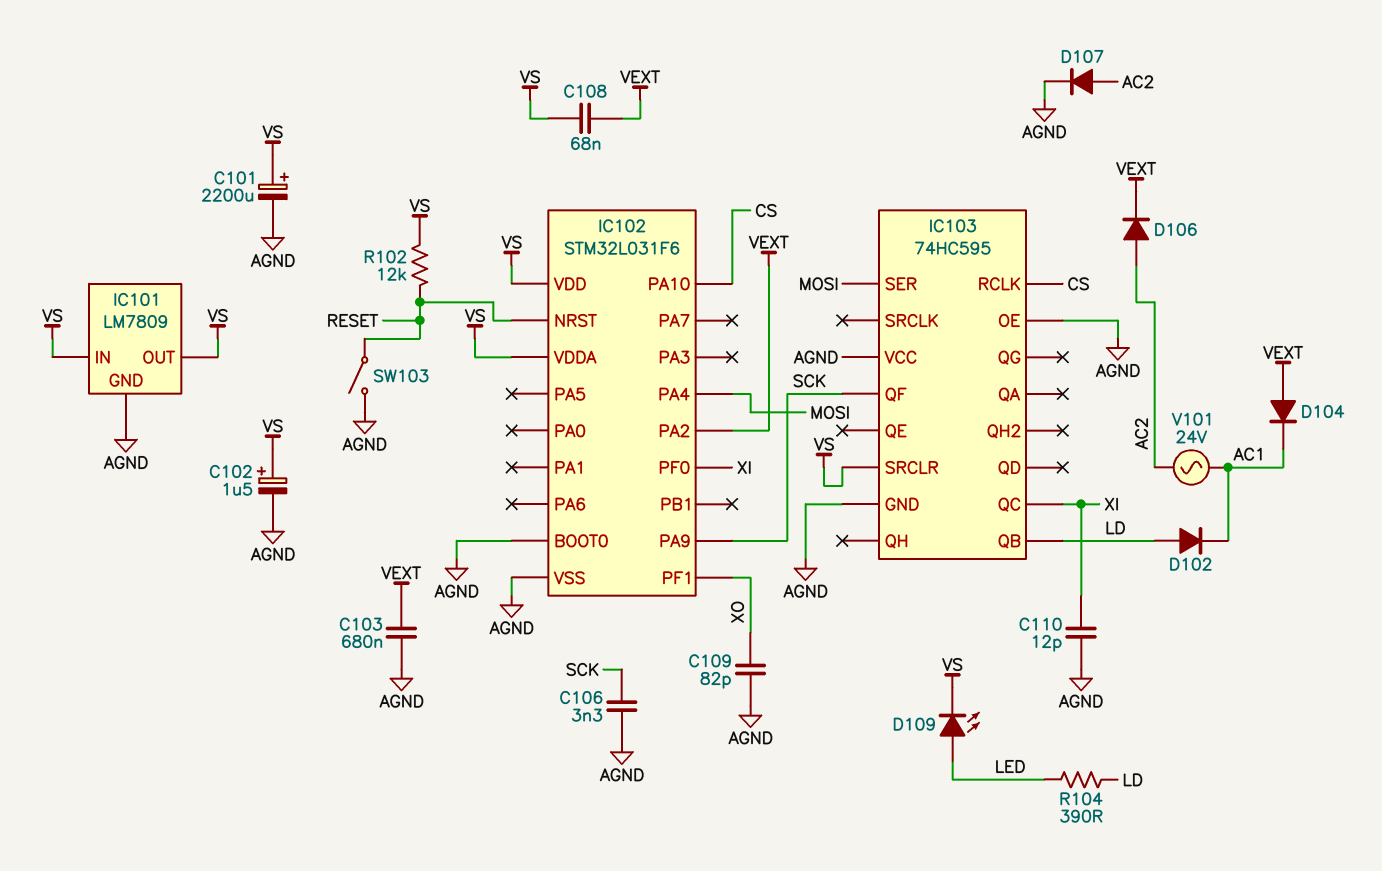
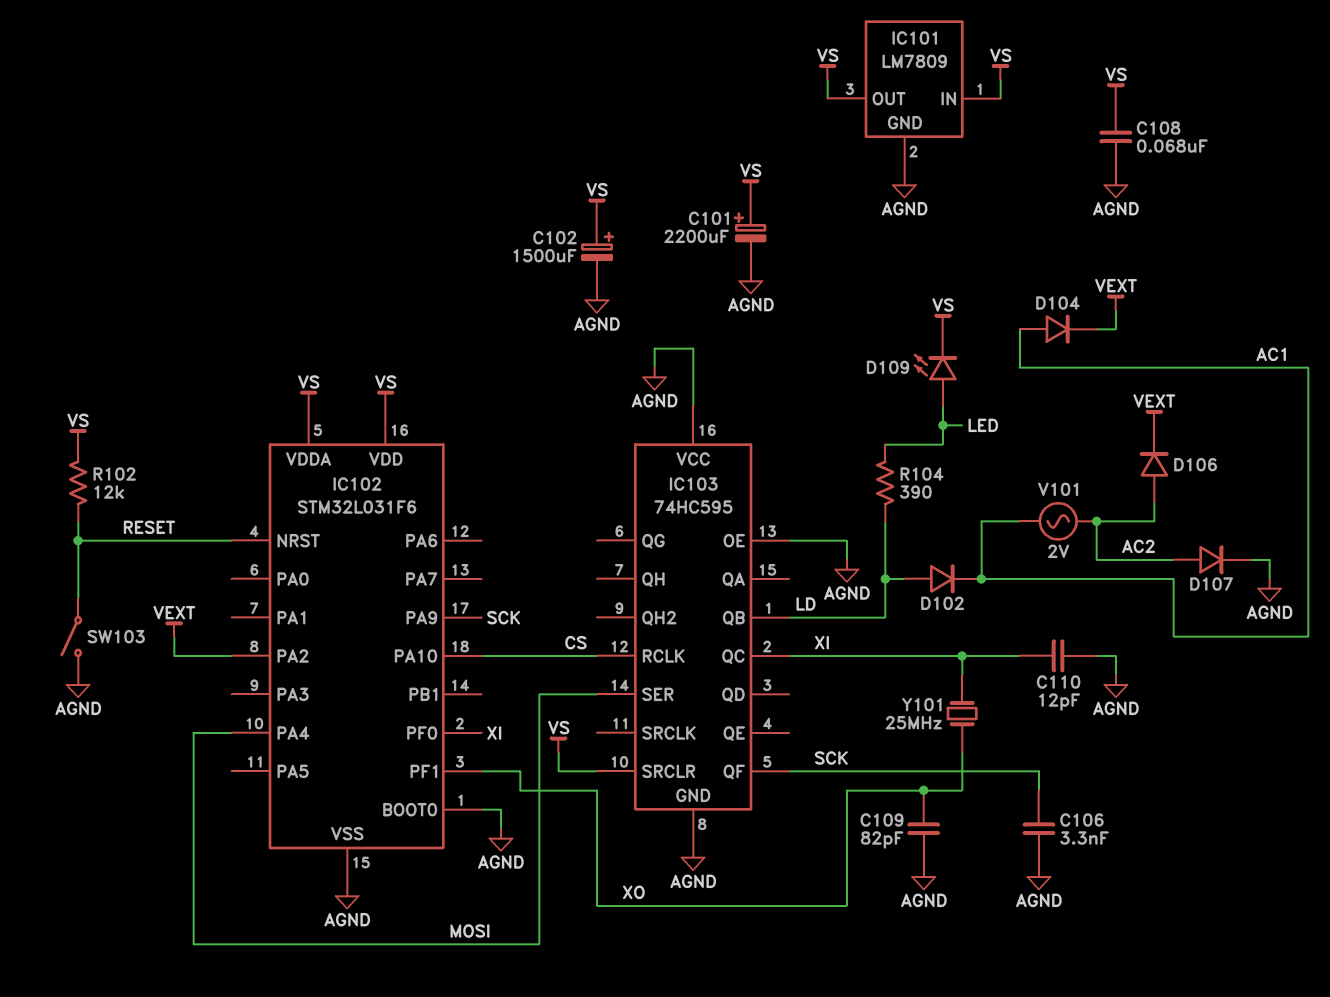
C102: 1.5uF (plus VS, minus AGND) -> 1500uF (plus VS, minus AGND)
C103: 680nF (AGND, VEXT) -> none
C108: 68nF (VEXT, VS) -> 68nF (AGND, VS)
D104: diode (A VEXT, K AC1) -> diode (A AC1, K VEXT)
V101: AC 24V (AC1, AC2) -> AC 2V (AC1, AC2)
Y101: none -> 25MHz (XI, XO)

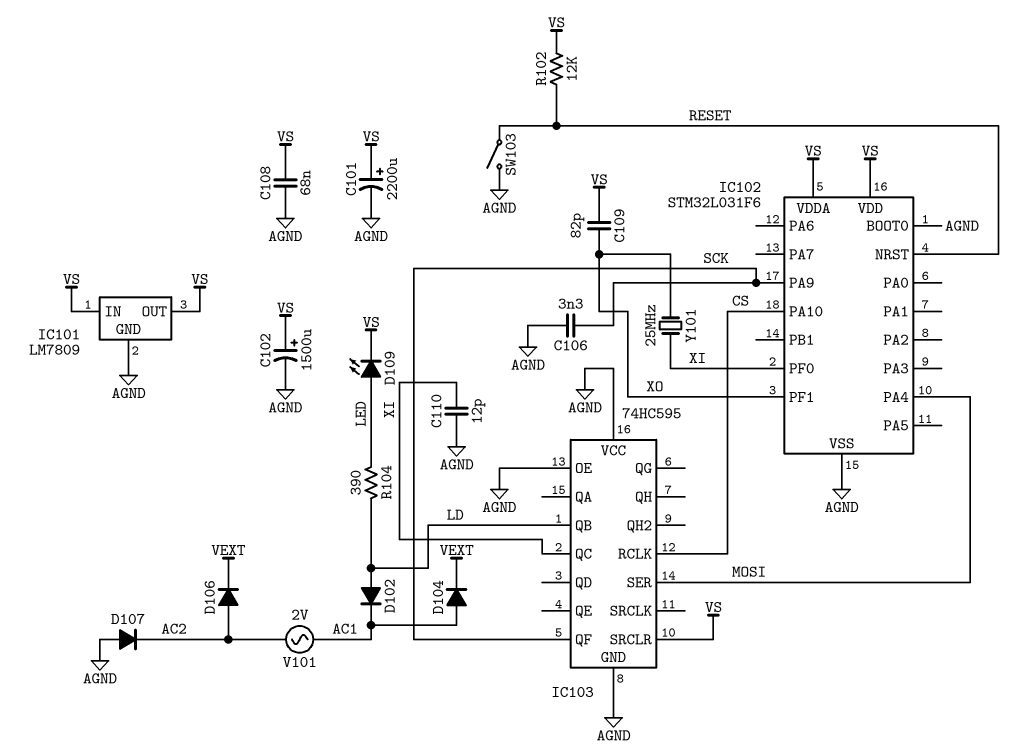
C109: 82pF (AGND, XO) -> 82pF (VS, XO)
D107: diode (A AC2, K AGND) -> diode (A AGND, K AC2)
IC102 pin PA2: VEXT -> none

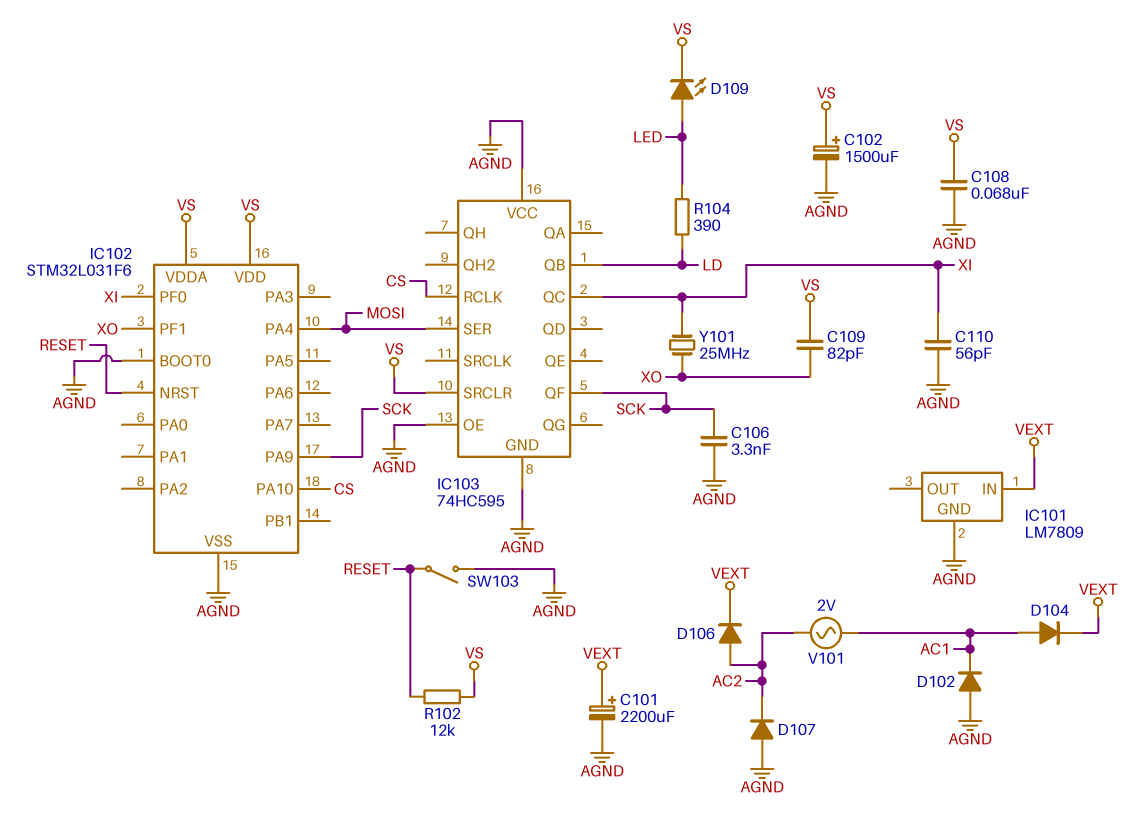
C101: 2200uF (plus VS, minus AGND) -> 2200uF (plus VEXT, minus AGND)
C110: 12pF (AGND, XI) -> 56pF (AGND, XI)
D102: diode (A LD, K AC1) -> diode (A AGND, K AC1)
IC101 pin IN: VS -> VEXT
IC101 pin OUT: VS -> none

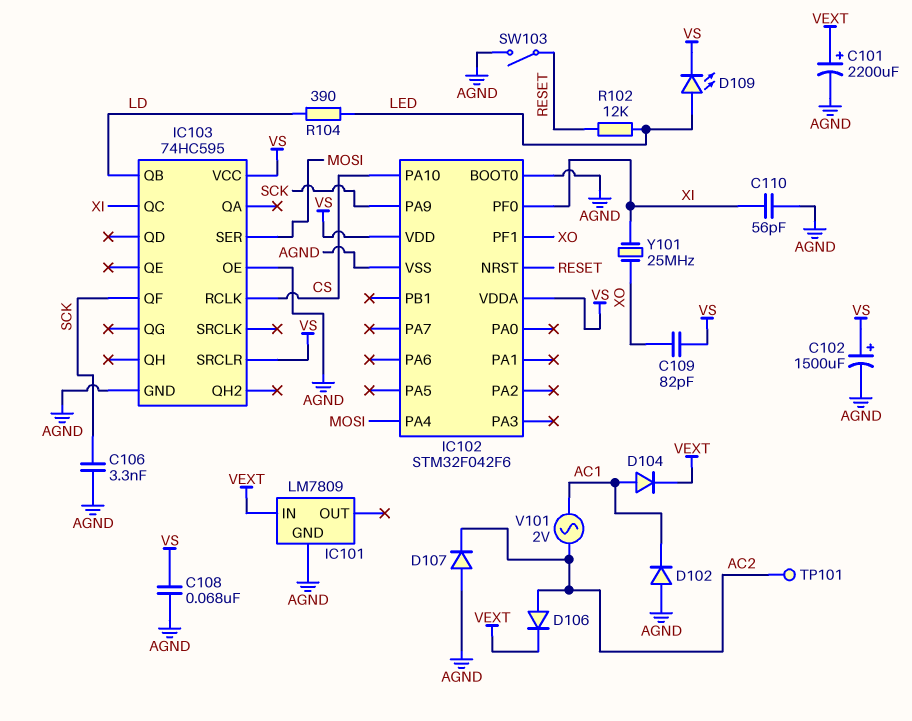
IC102: STM32L031F6 -> STM32F042F6
IC103 pin VCC: AGND -> VS
R102: 12k (RESET, VS) -> 12k (LED, RESET)
TP101: none -> test point (AC2)

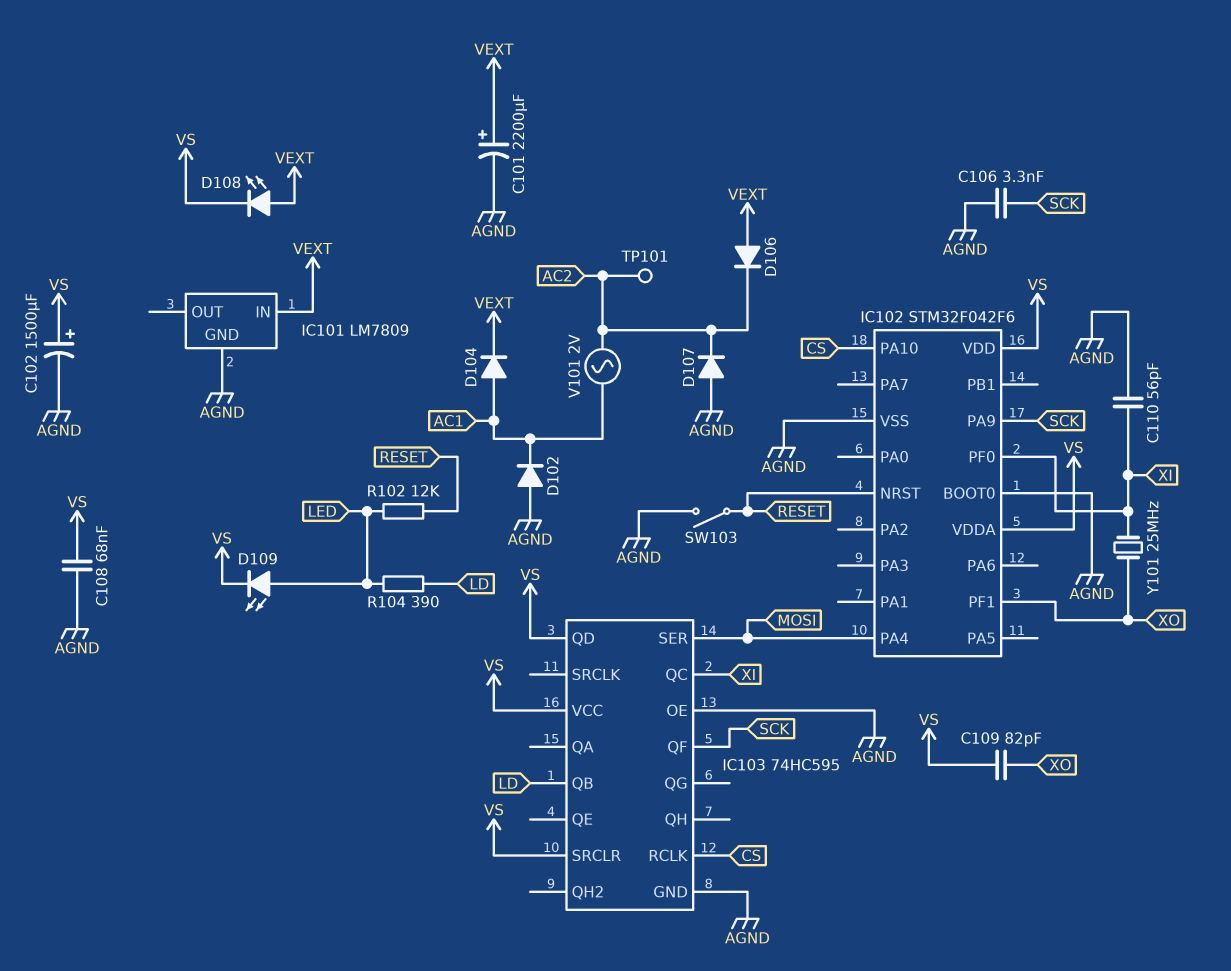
D106: diode (A AC2, K VEXT) -> diode (A VEXT, K AC2)
D108: none -> LED (A VEXT, K VS)
IC103 pin QD: none -> VS

